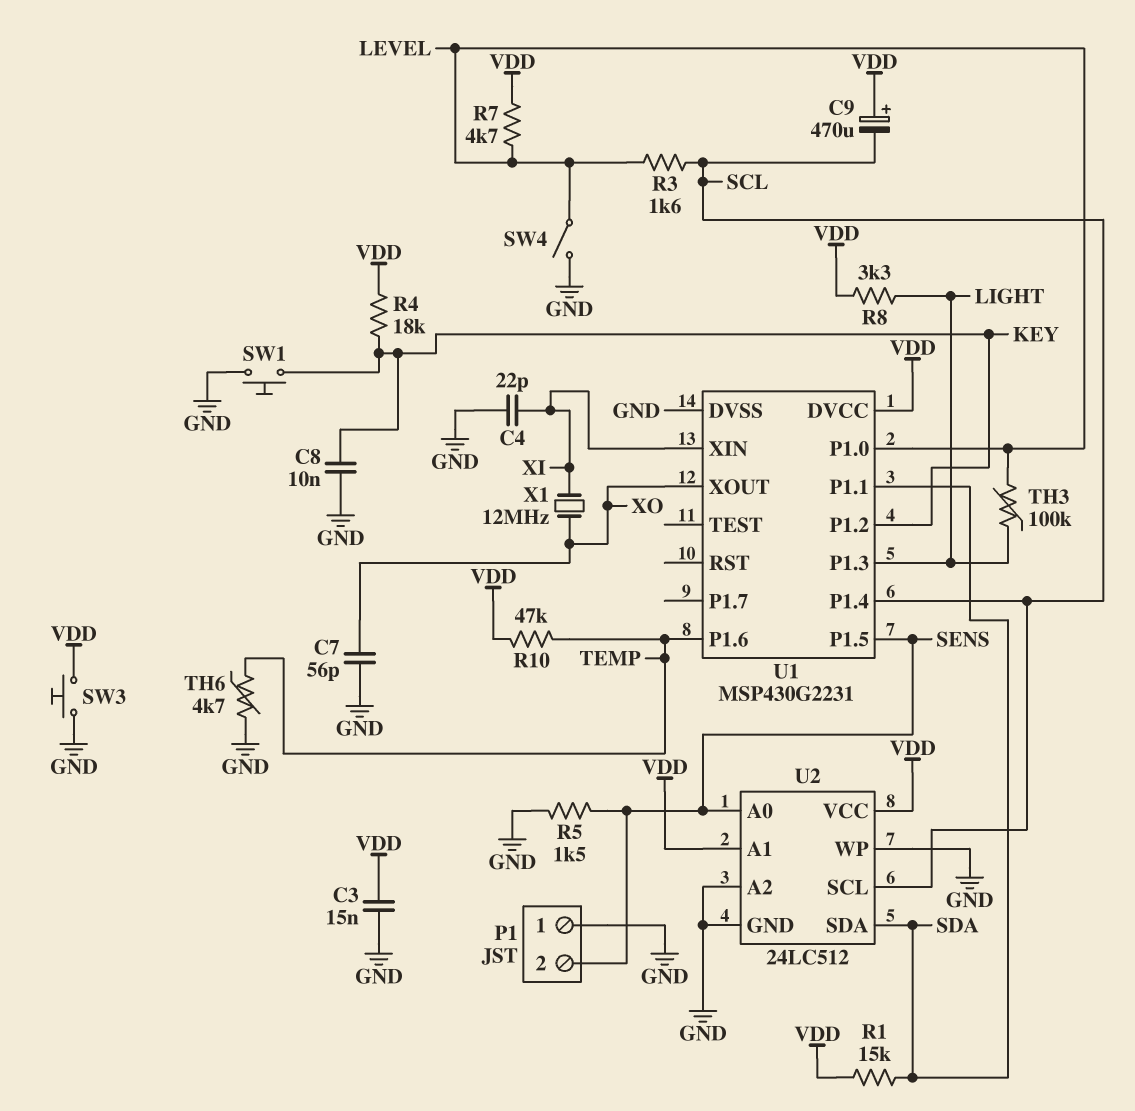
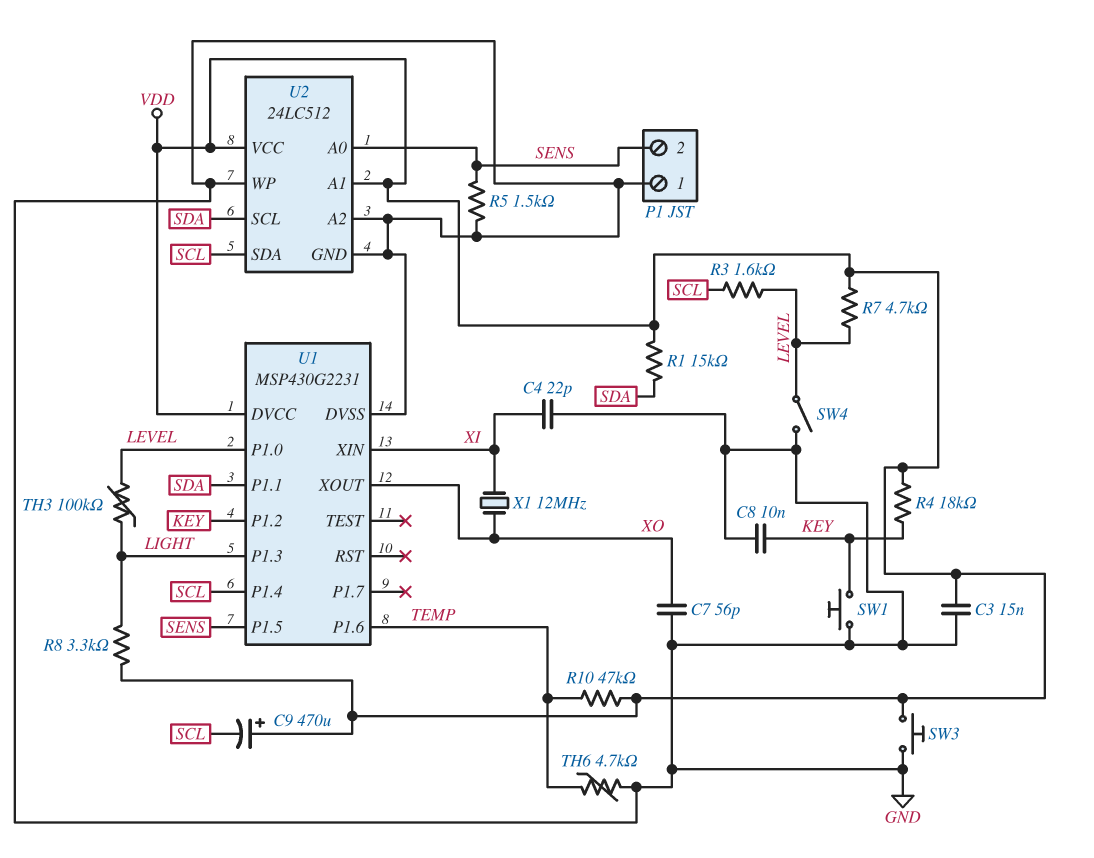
U2 pin SCL: SCL -> SDA
U2 pin SDA: SDA -> SCL

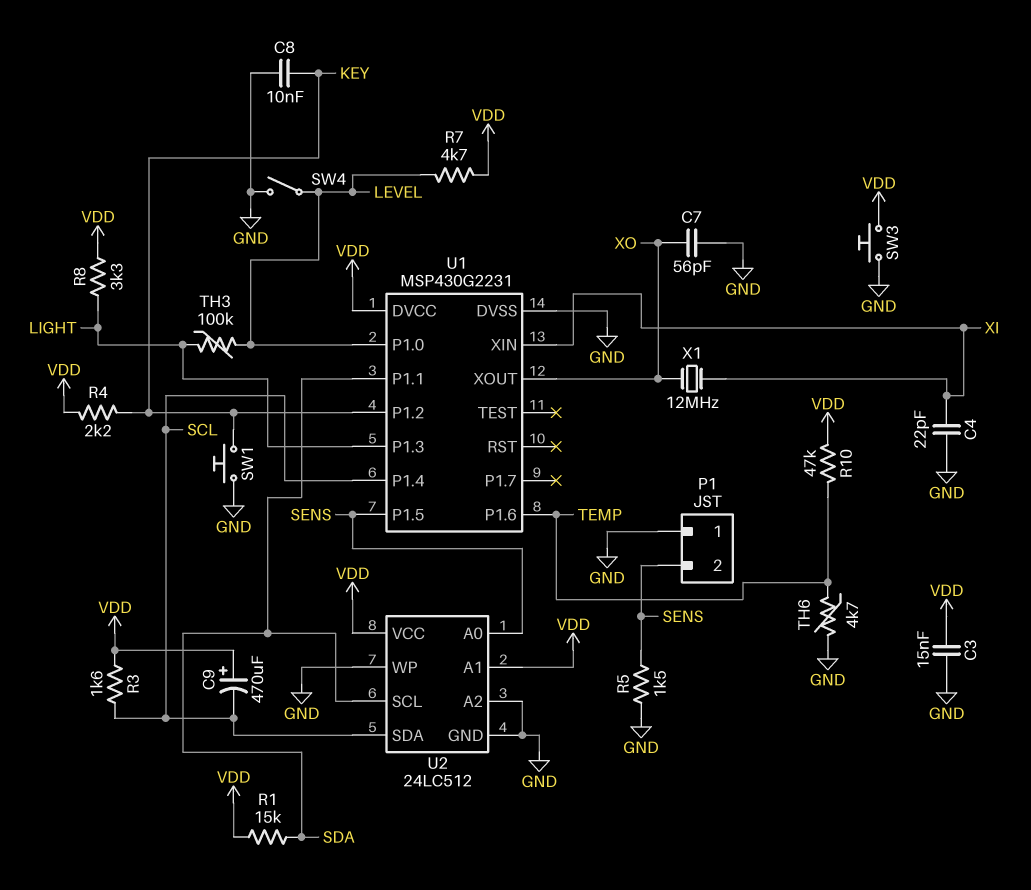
R3: 1.6k (LEVEL, SCL) -> 1.6k (SCL, VDD)
R4: 18k (KEY, VDD) -> 2.2k (KEY, VDD)

